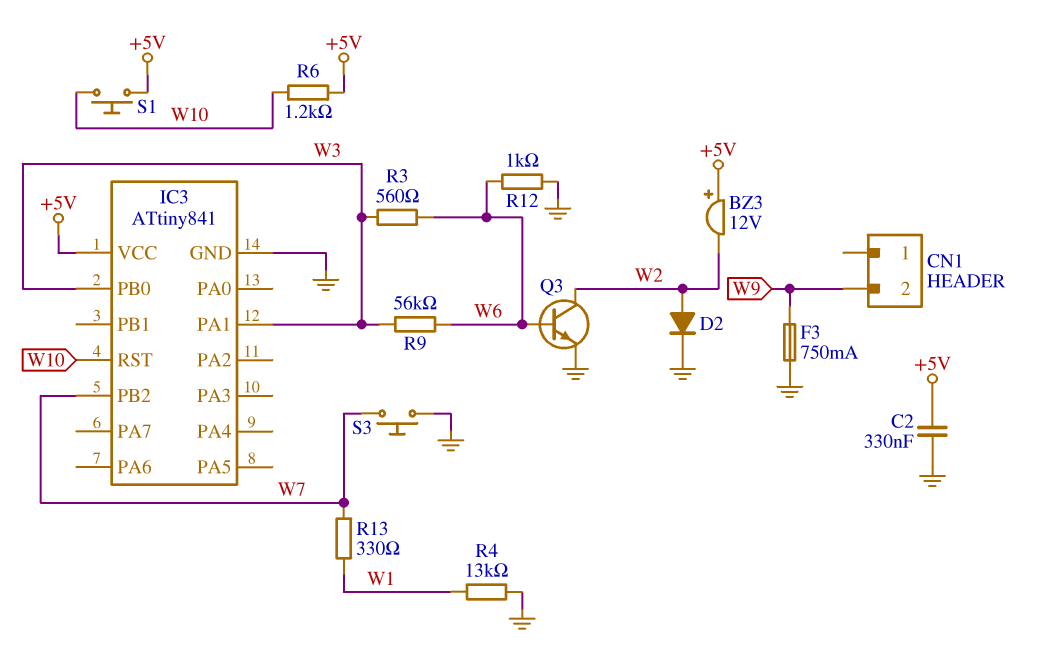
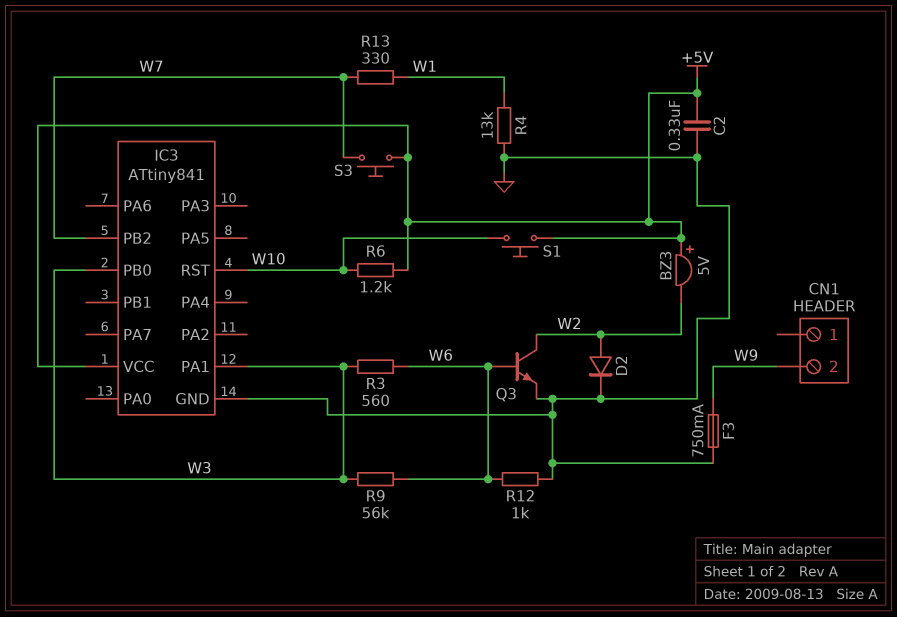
BZ3: buzzer 12V (plus +5V, minus W2) -> buzzer 5V (plus +5V, minus W2)
S3: button (GND, W7) -> button (+5V, W7)

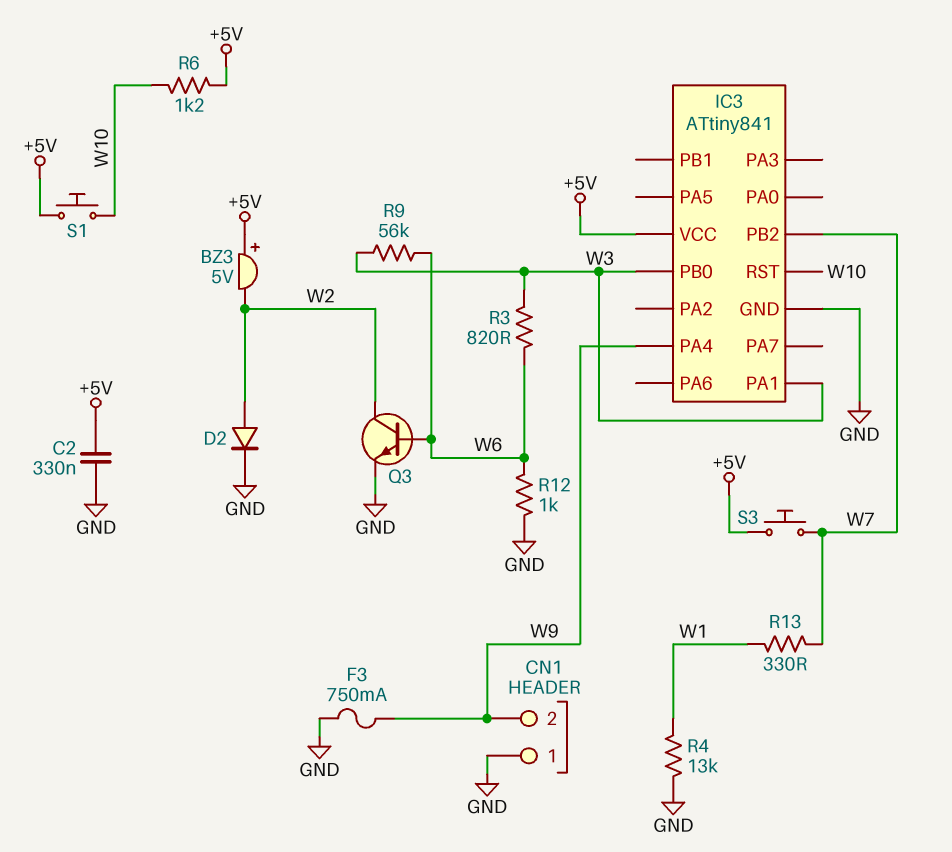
CN1 pin 1: none -> GND
IC3 pin PA4: none -> W9
R3: 560 (W3, W6) -> 820 (W3, W6)

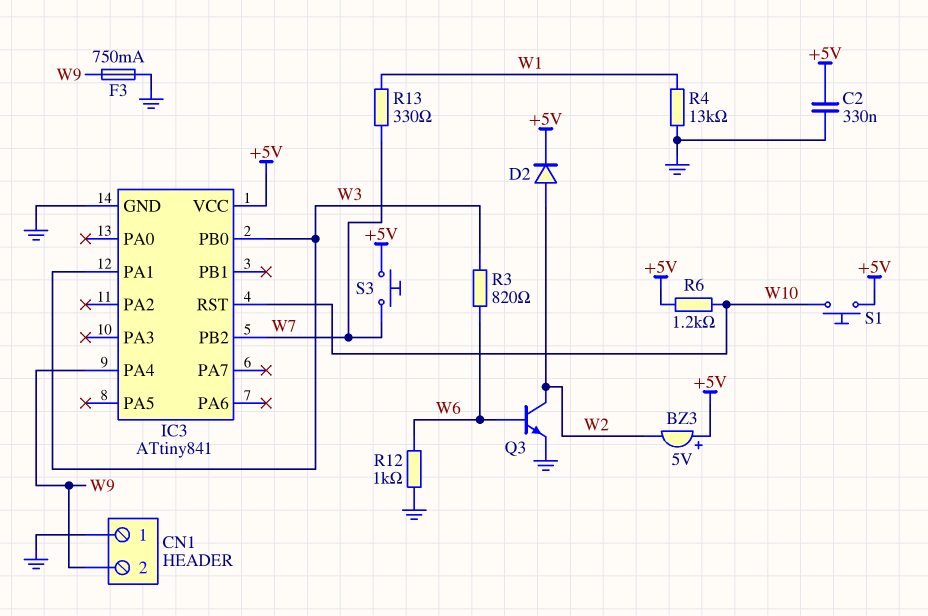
D2: diode (A W2, K GND) -> diode (A W2, K +5V)
R9: 56k (W3, W6) -> none

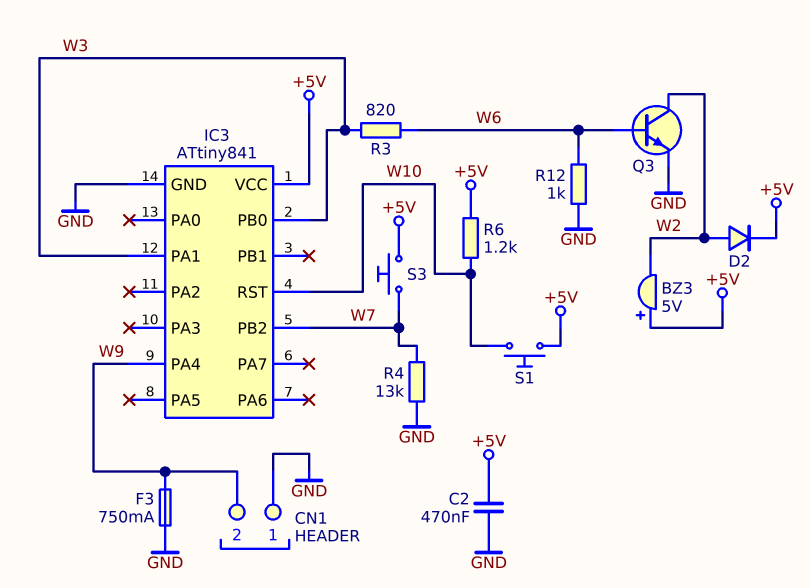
C2: 330nF (+5V, GND) -> 470nF (+5V, GND)
R4: 13k (GND, W1) -> 13k (GND, W7)
R13: 330 (W1, W7) -> none

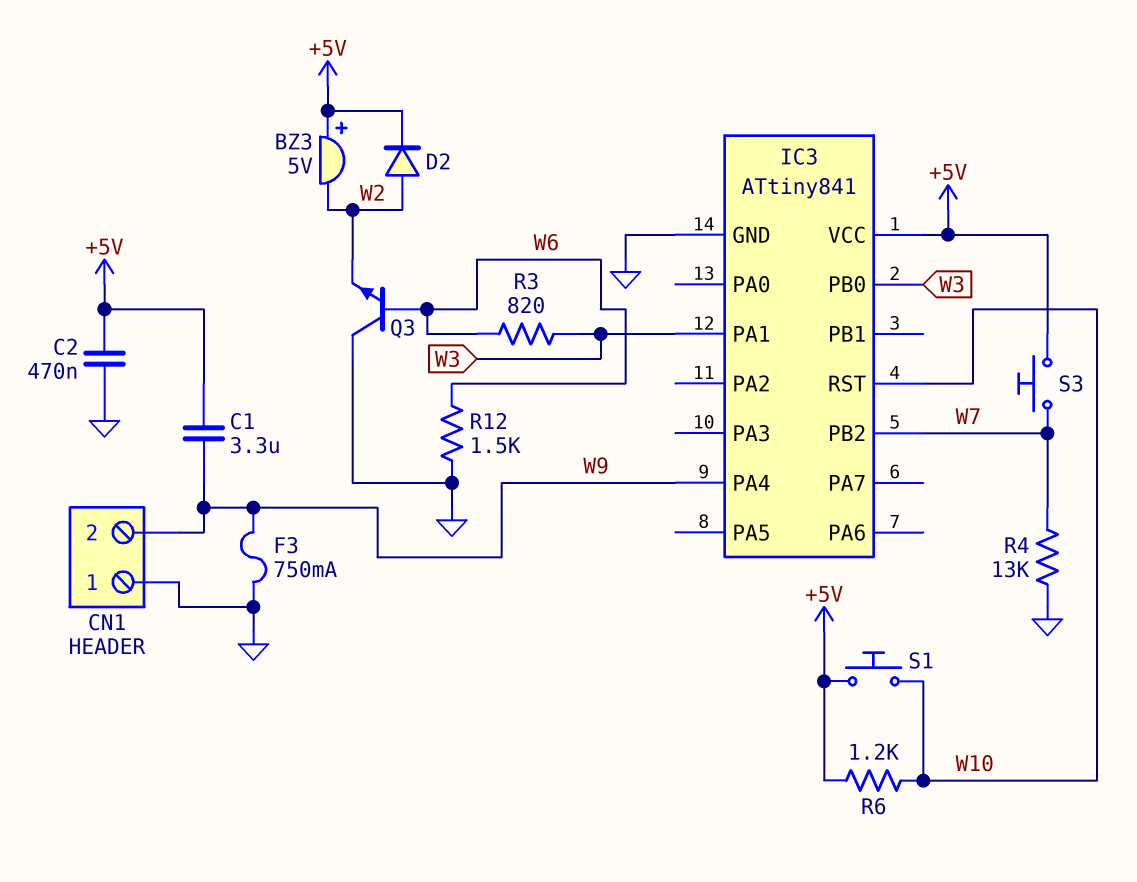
C1: none -> 3.3uF (+5V, W9)
Q3: NPN (B W6, C W2, E GND) -> NPN (B W6, C GND, E W2)
R12: 1k (GND, W6) -> 1.5k (GND, W6)

